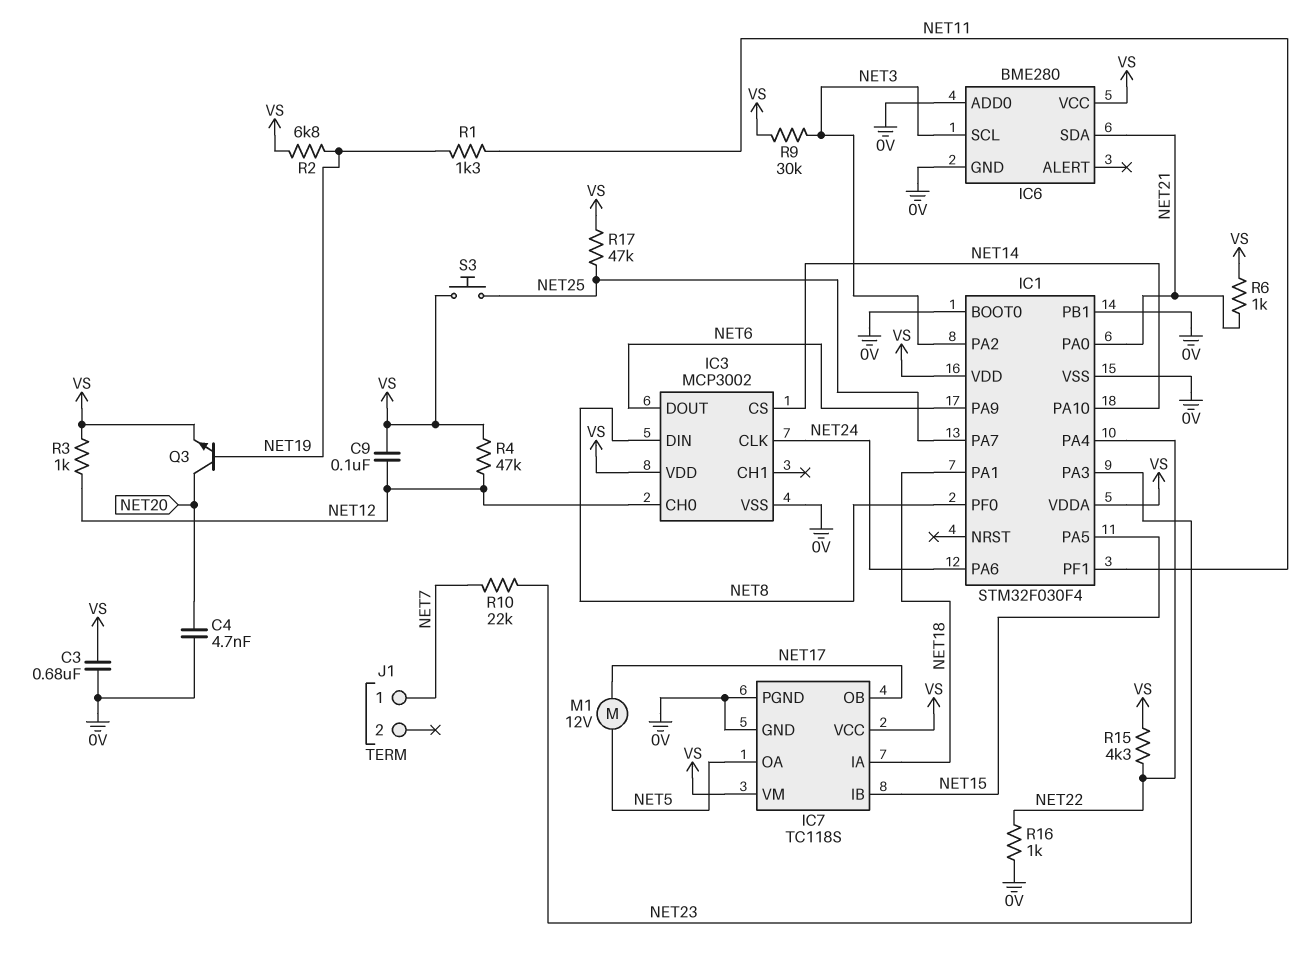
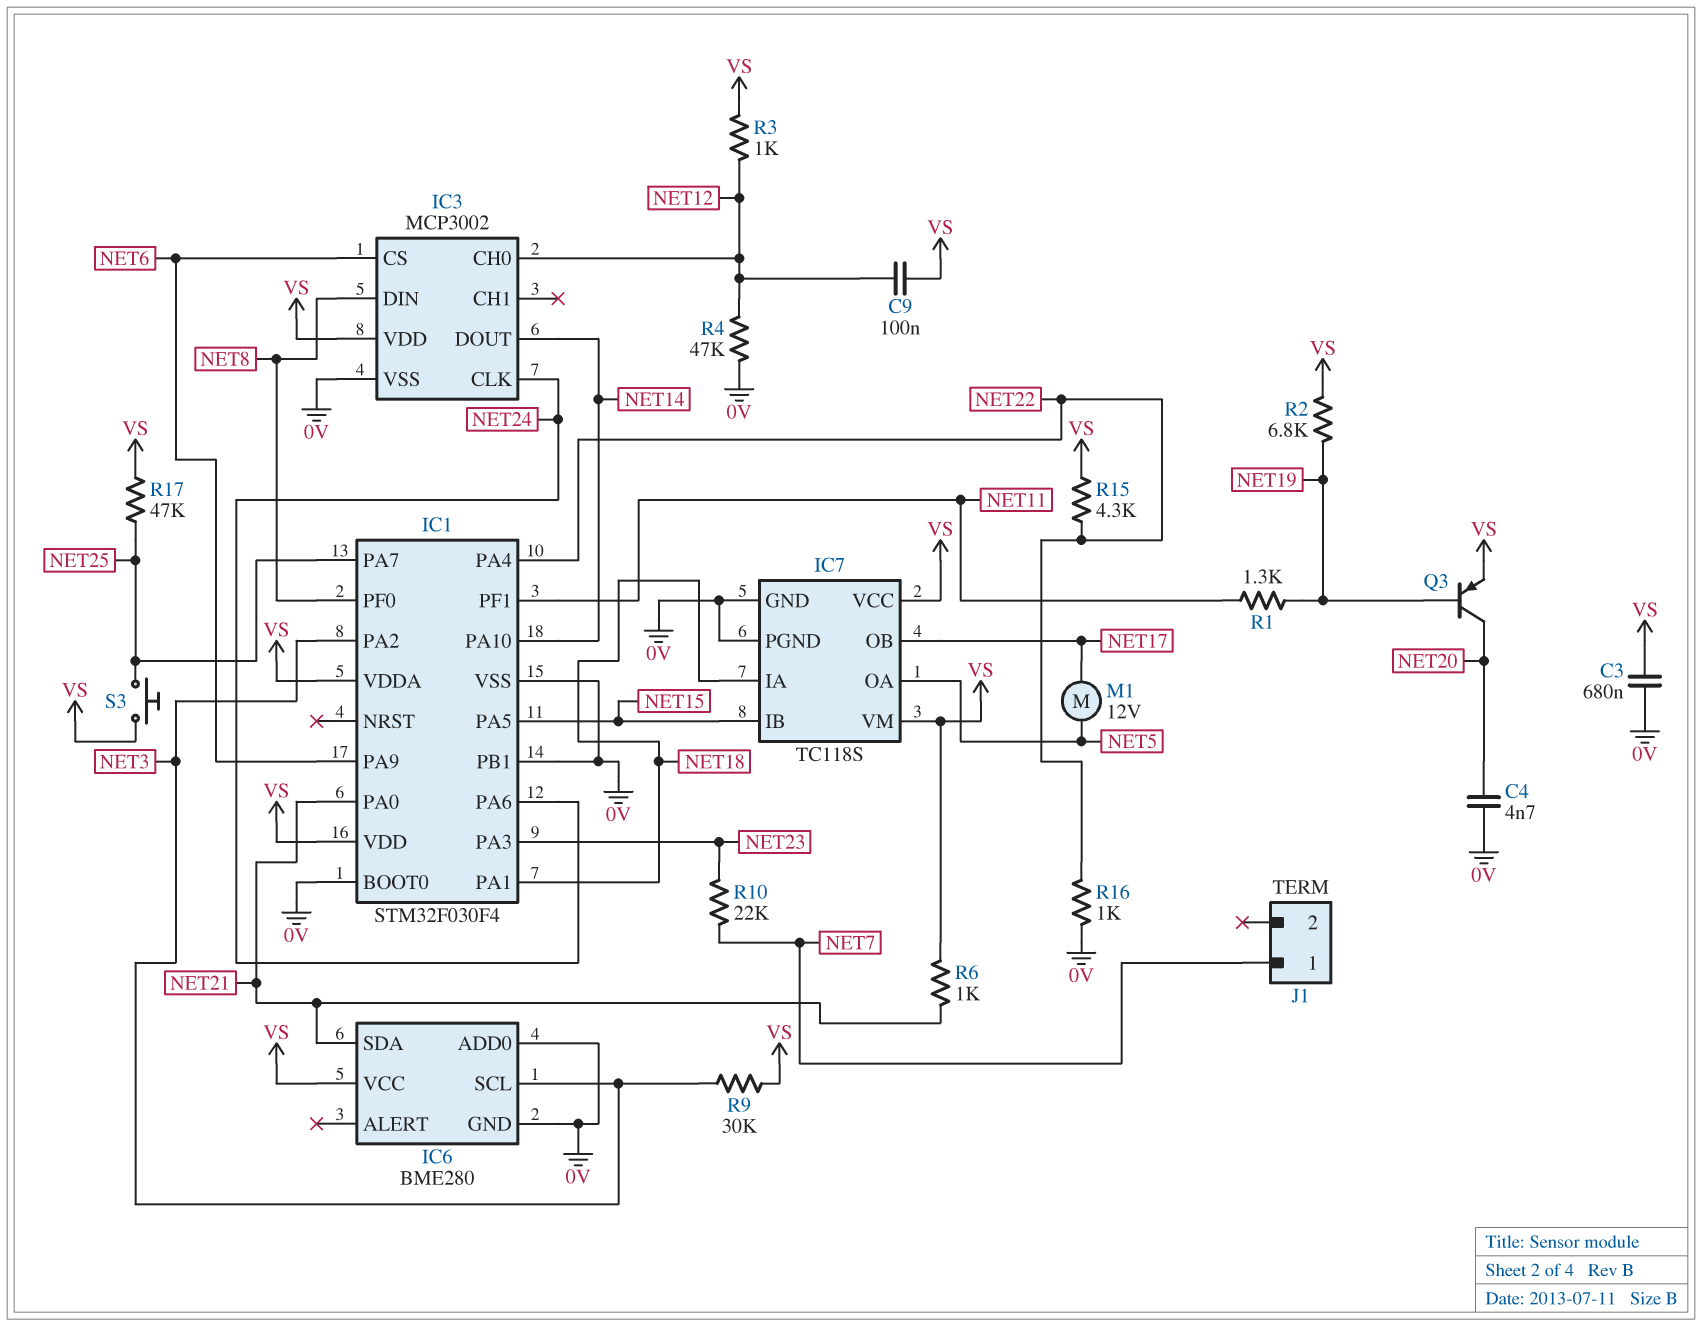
IC3 pin CS: NET14 -> NET6
IC3 pin DOUT: NET6 -> NET14
Q3: NPN (B NET19, C NET20, E VS) -> PNP (B NET19, C NET20, E VS)
R4: 47k (NET12, VS) -> 47k (0V, NET12)

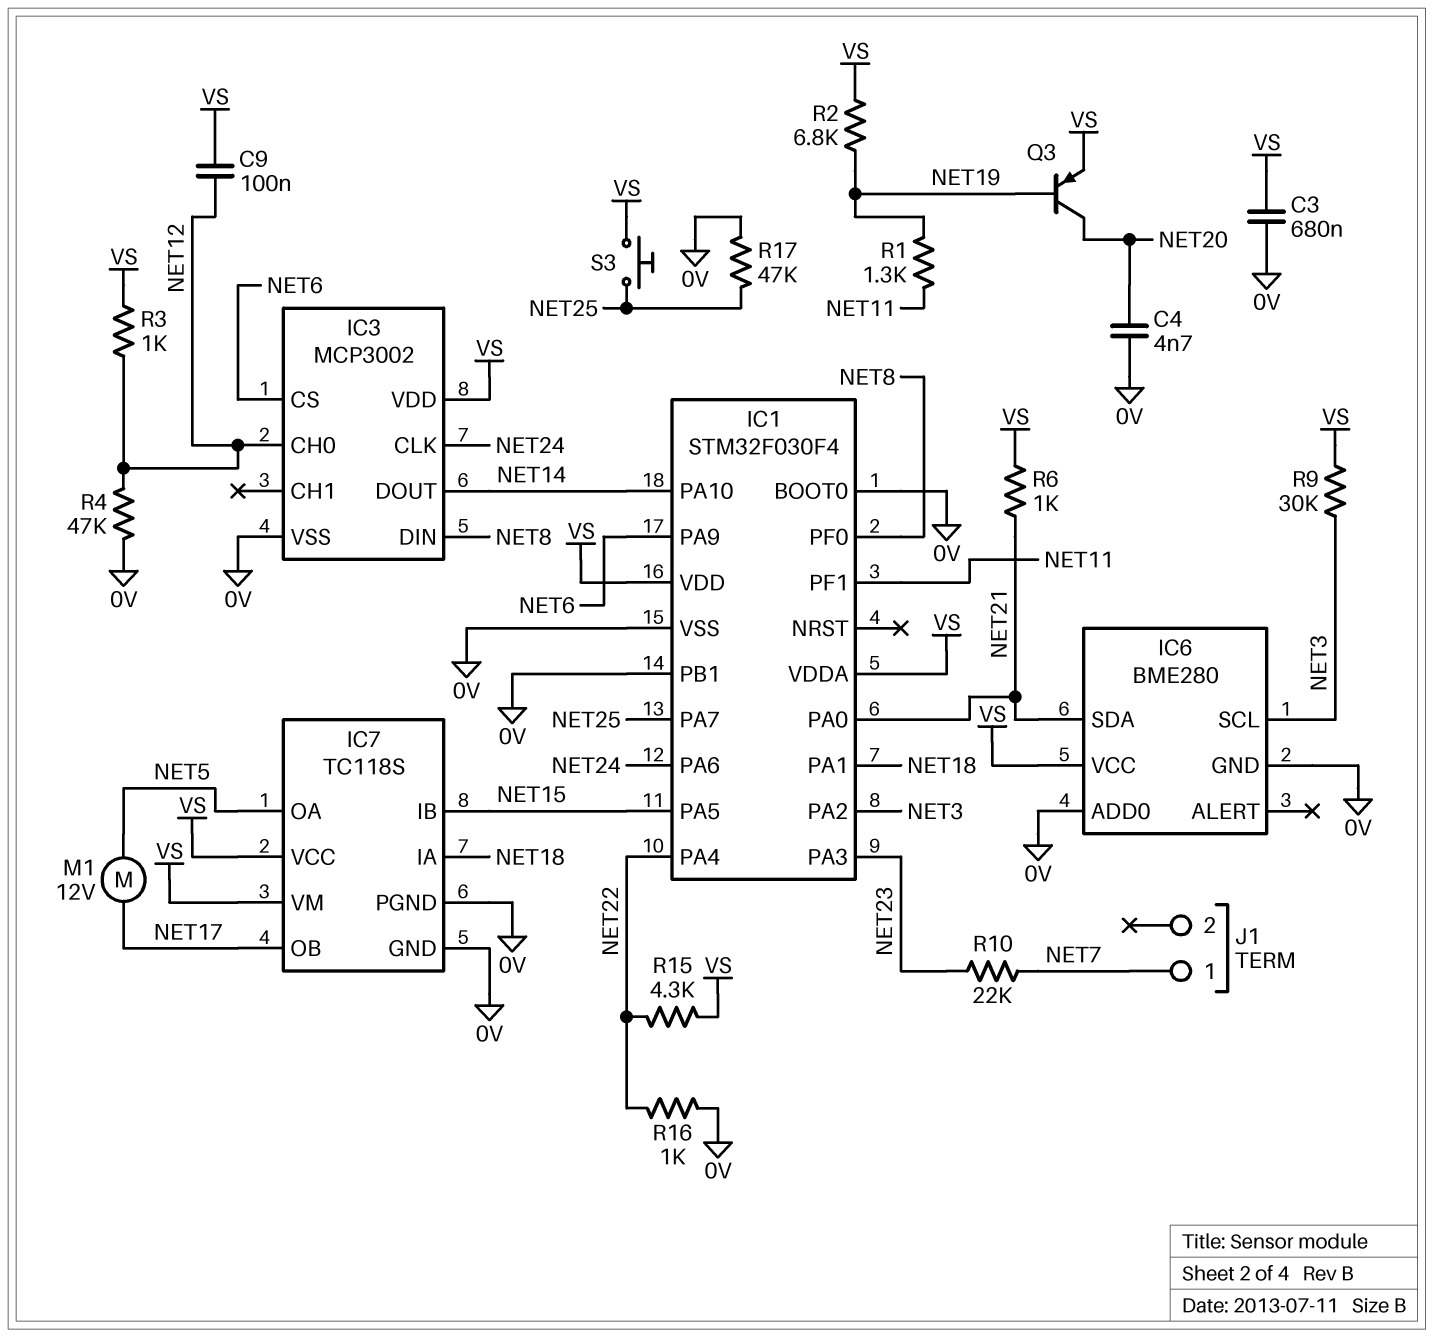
R17: 47k (NET25, VS) -> 47k (0V, NET25)

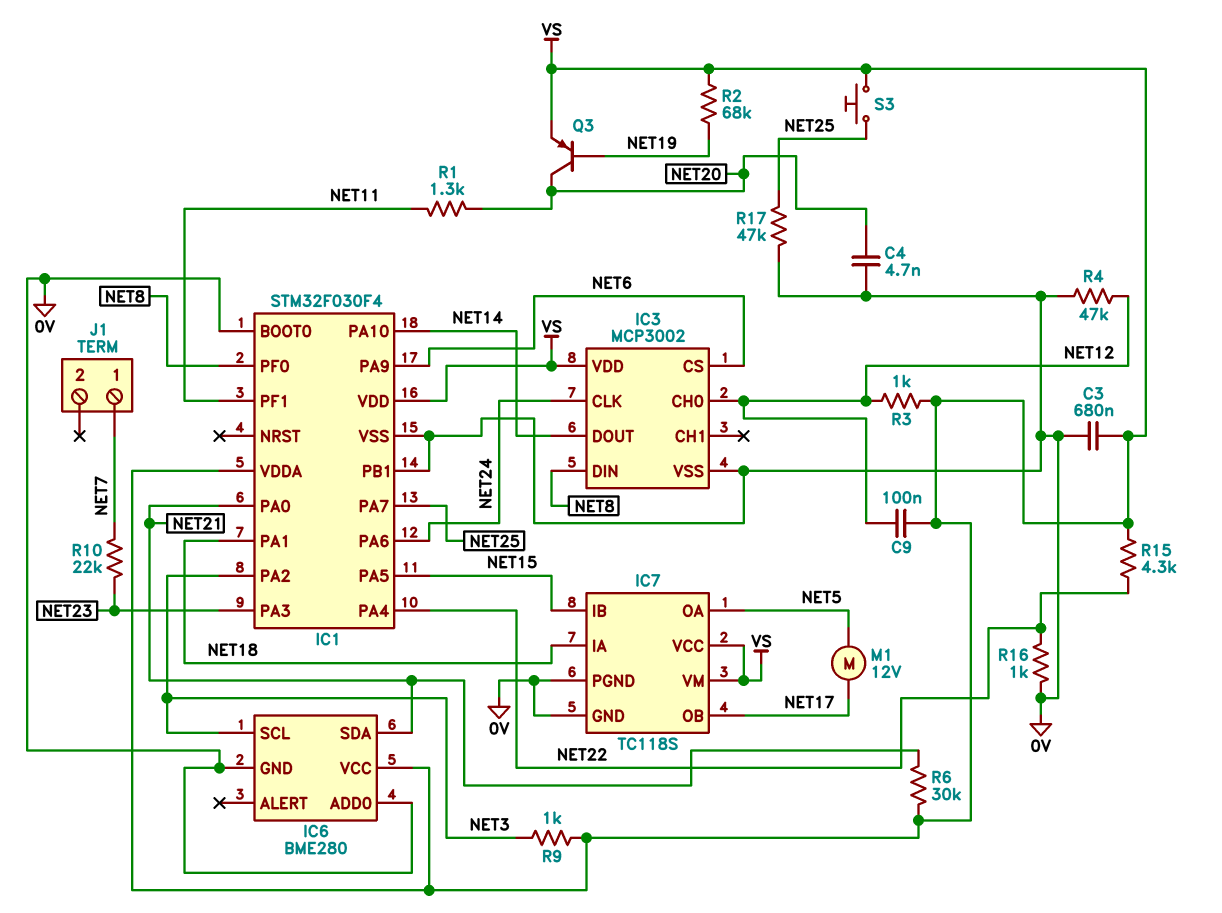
R1: 1.3k (NET11, NET19) -> 1.3k (NET11, NET20)
R2: 6.8k (NET19, VS) -> 68k (NET19, VS)
R6: 1k (NET21, VS) -> 30k (NET21, VS)
R9: 30k (NET3, VS) -> 1k (NET3, VS)

